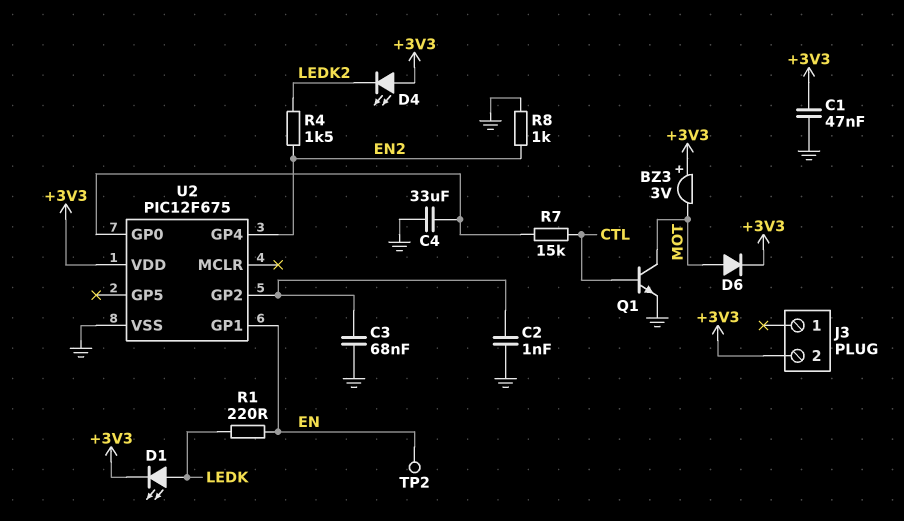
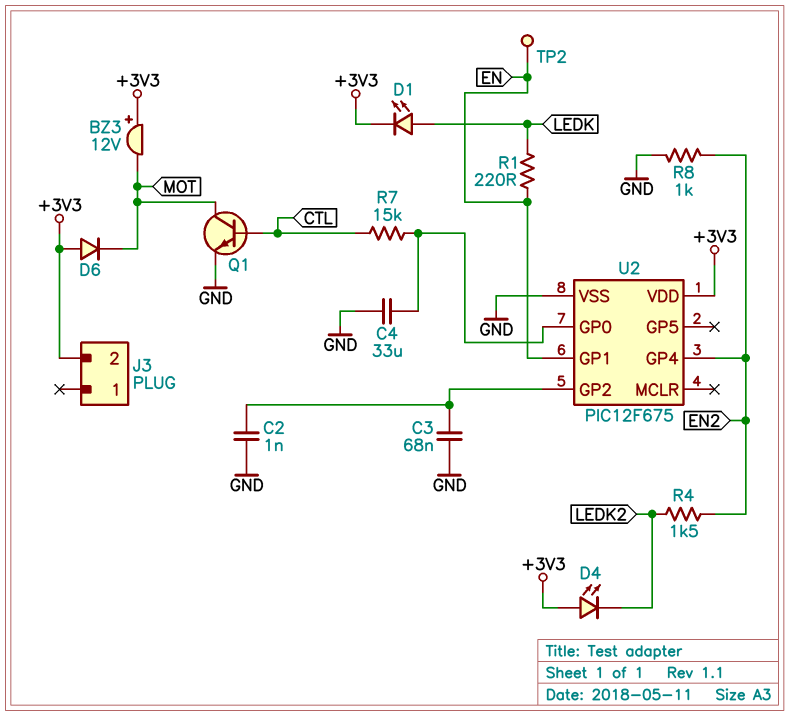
BZ3: buzzer 3V (plus +3V3, minus MOT) -> buzzer 12V (plus +3V3, minus MOT)
C1: 47nF (+3V3, GND) -> none
D6: diode (A MOT, K +3V3) -> diode (A +3V3, K MOT)

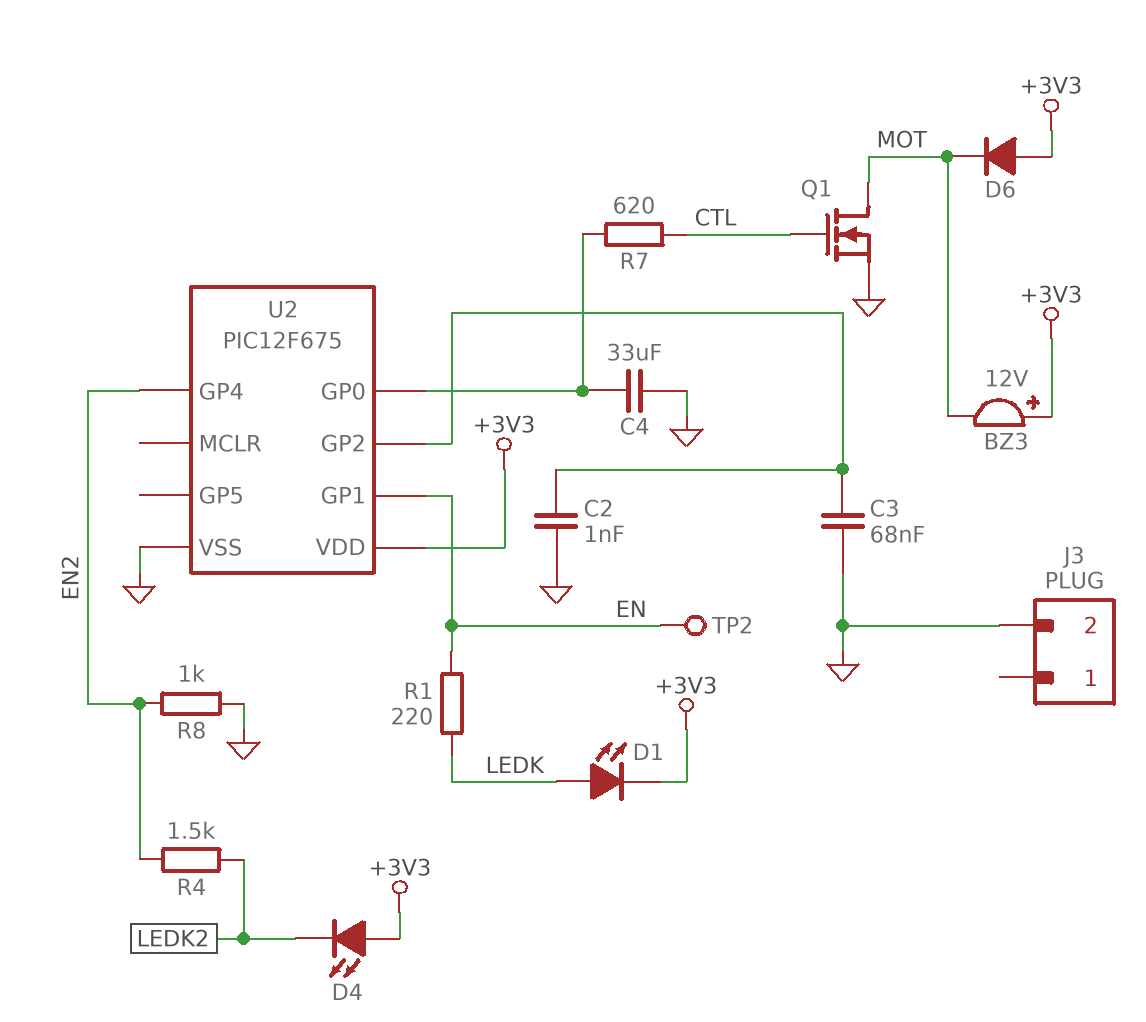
J3 pin 2: +3V3 -> GND
Q1: NPN (B CTL, C MOT, E GND) -> NMOS (G CTL, D MOT, S GND)
R7: 15k (CTL, U2/GP0) -> 620 (CTL, U2/GP0)

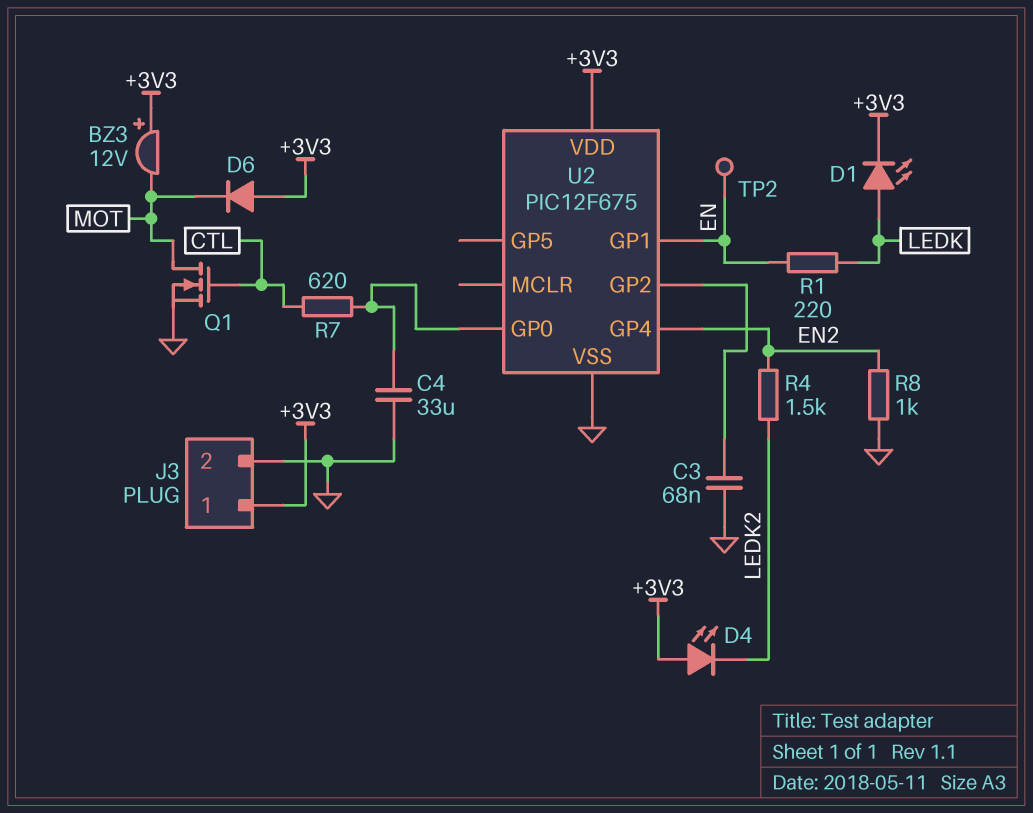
C2: 1nF (GND, U2/GP2) -> none
J3 pin 1: none -> +3V3

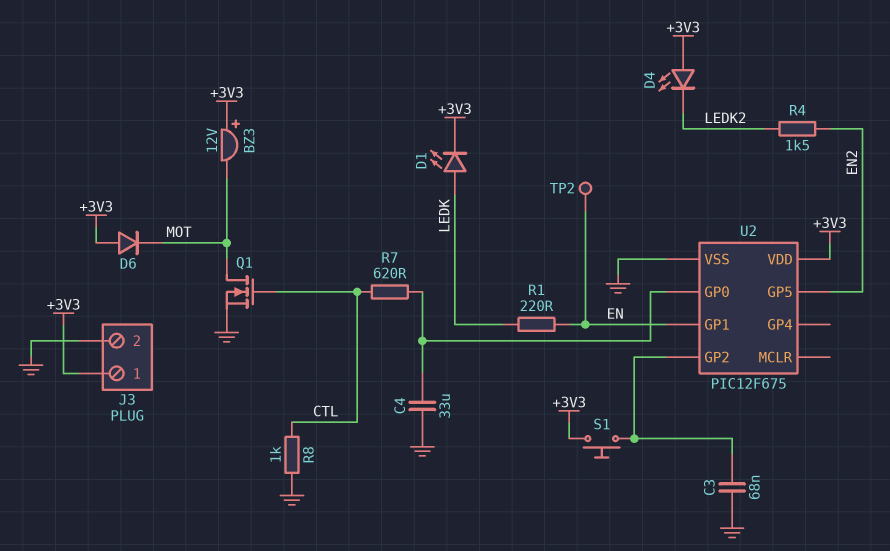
R8: 1k (EN2, GND) -> 1k (CTL, GND)
S1: none -> button (+3V3, U2/GP2)
U2 pin GP4: EN2 -> none
U2 pin GP5: none -> EN2

